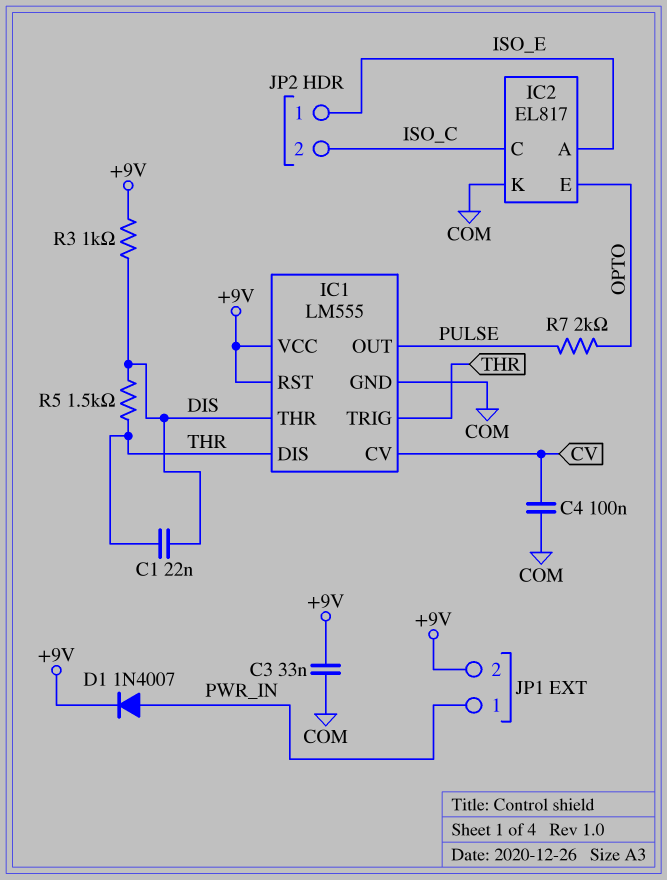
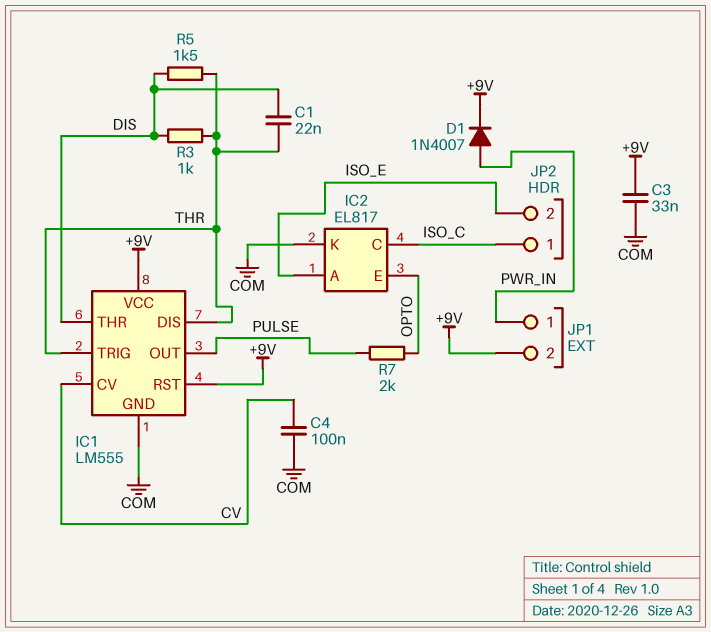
JP2 pin 1: ISO_E -> ISO_C
JP2 pin 2: ISO_C -> ISO_E
R3: 1k (+9V, DIS) -> 1k (DIS, THR)

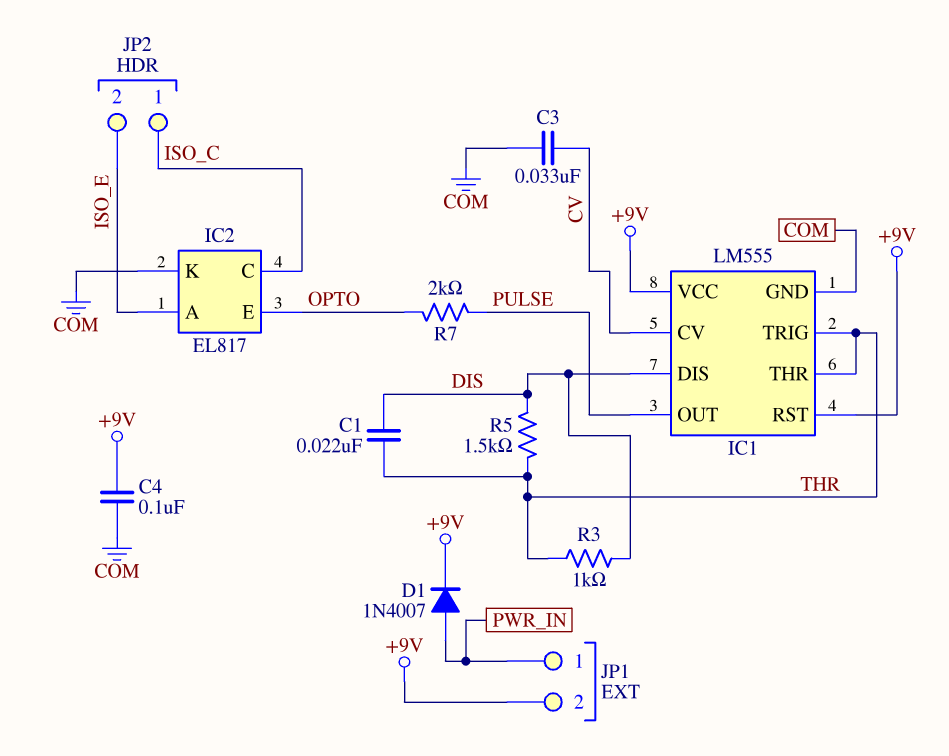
C3: 33nF (+9V, COM) -> 33nF (COM, CV)
C4: 100nF (COM, CV) -> 100nF (+9V, COM)
IC1 pin DIS: THR -> DIS
IC1 pin THR: DIS -> THR

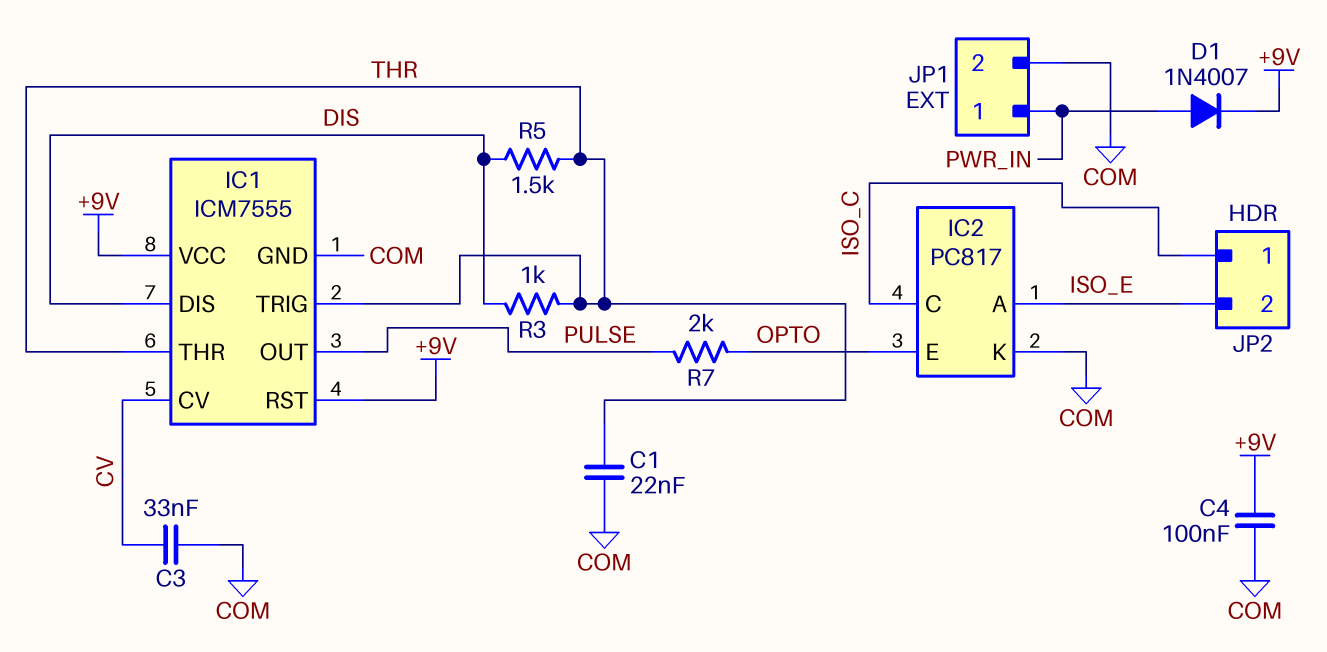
C1: 22nF (DIS, THR) -> 22nF (COM, THR)
IC1: LM555 -> ICM7555
IC2: EL817 -> PC817
JP1 pin 2: +9V -> COM

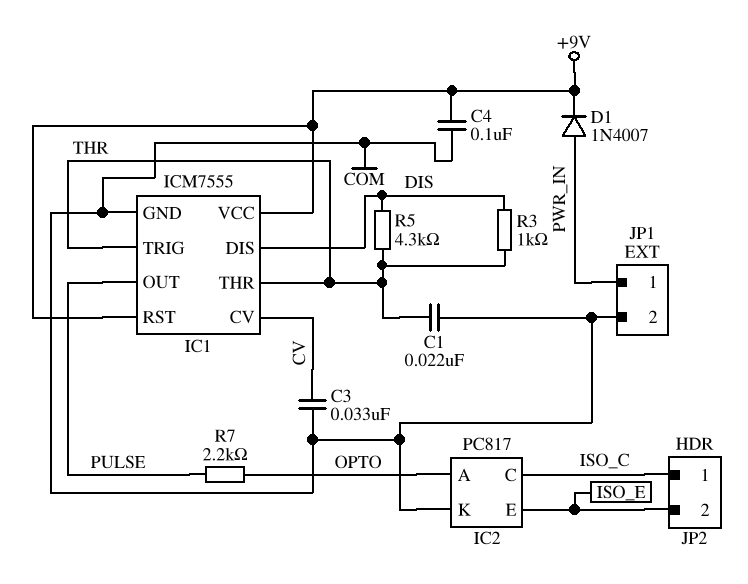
IC2 pin A: ISO_E -> OPTO
IC2 pin E: OPTO -> ISO_E
R5: 1.5k (DIS, THR) -> 4.3k (DIS, THR)
R7: 2k (OPTO, PULSE) -> 2.2k (OPTO, PULSE)

